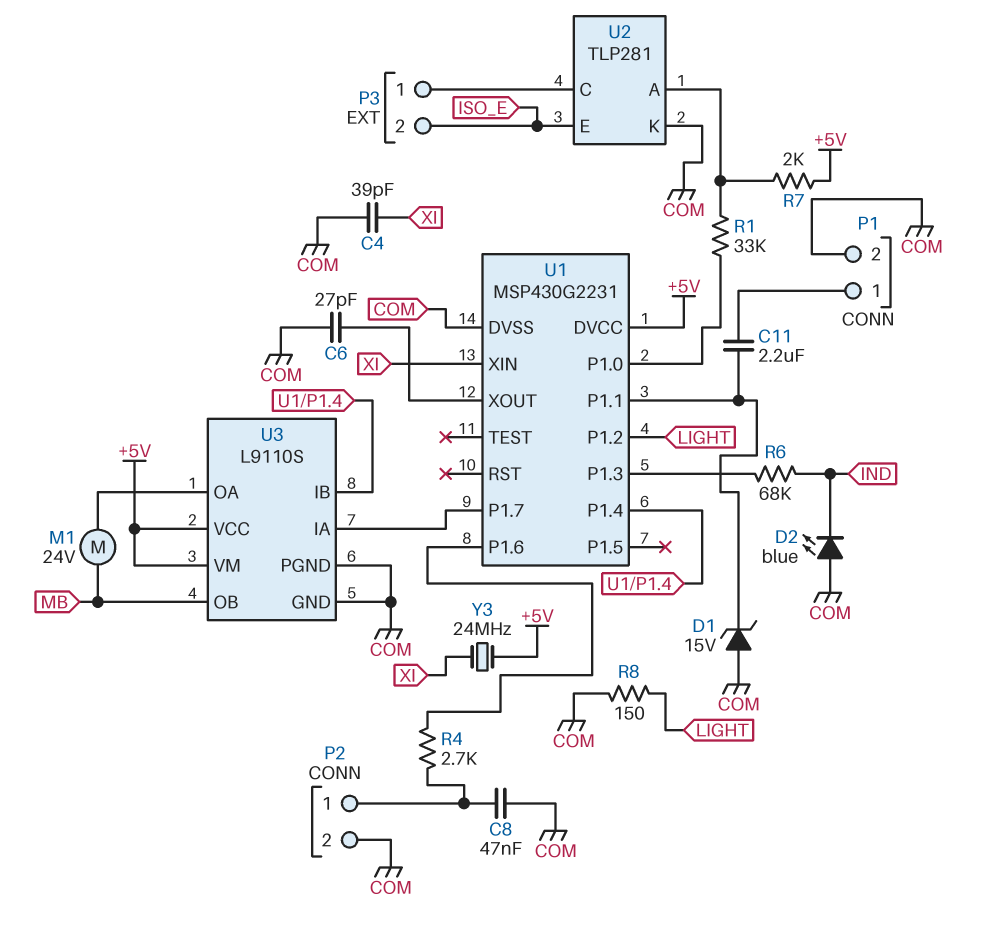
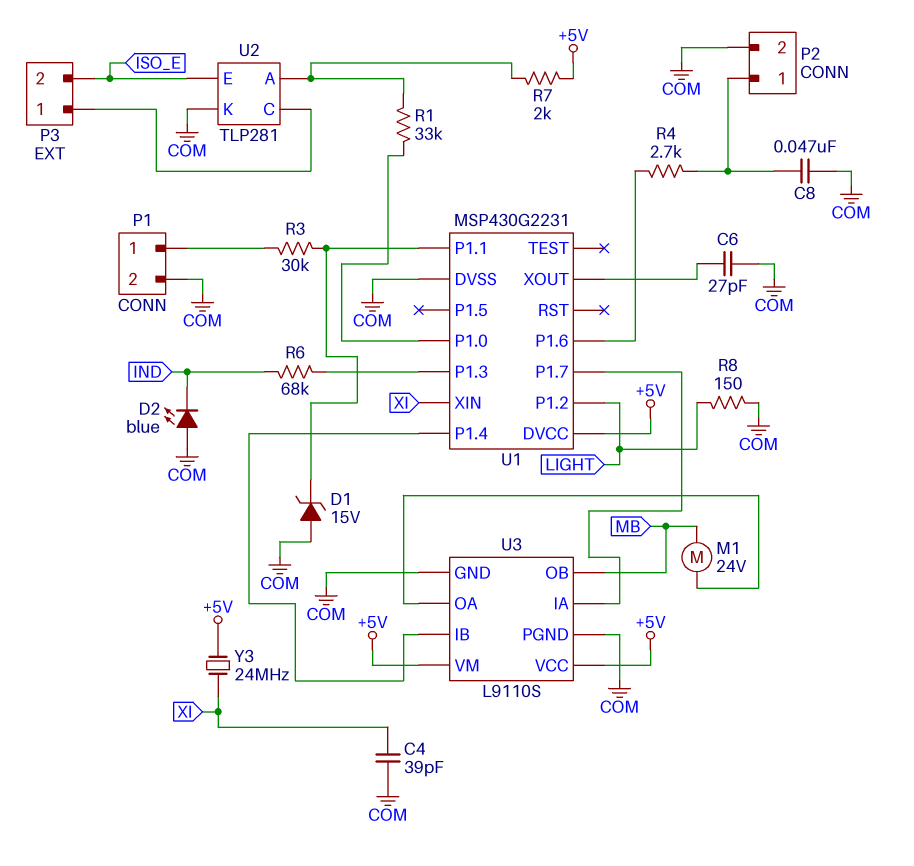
C11: 2.2uF (P1/1, U1/P1.1) -> none
R3: none -> 30k (P1/1, U1/P1.1)

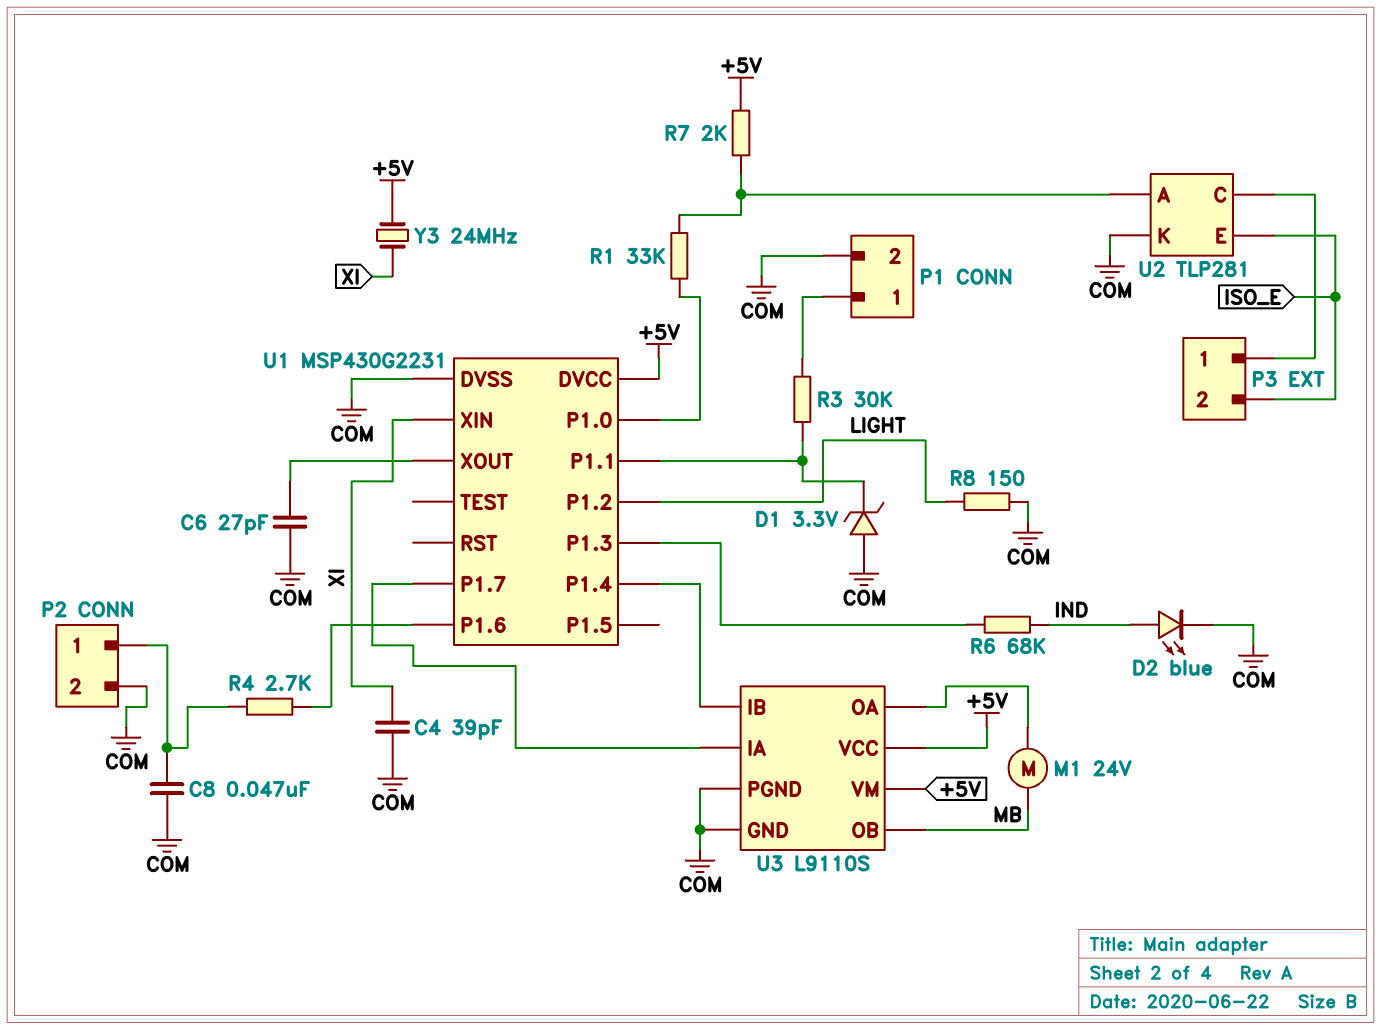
D1: zener 15V (A COM, K U1/P1.1) -> zener 3.3V (A COM, K U1/P1.1)
D2: LED blue (A COM, K IND) -> LED blue (A IND, K COM)

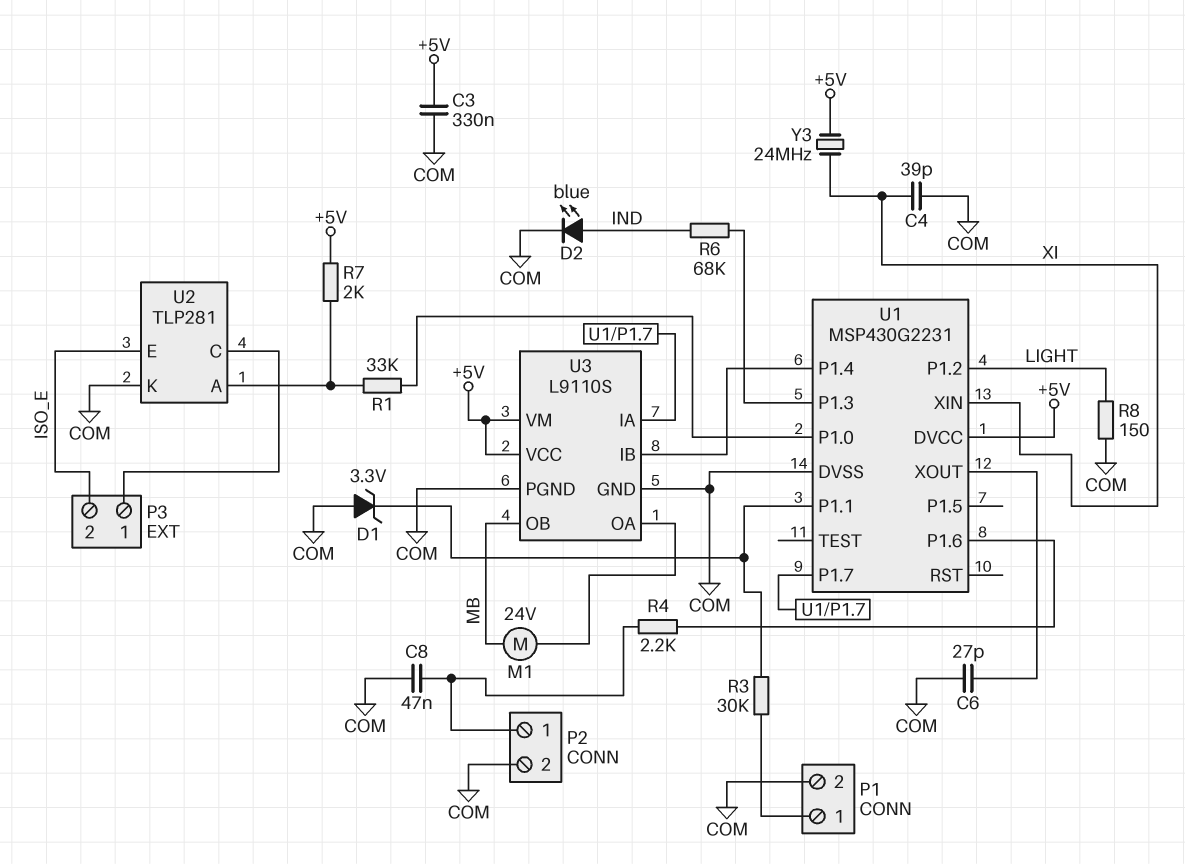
C3: none -> 330nF (+5V, COM)
R4: 2.7k (P2/1, U1/P1.6) -> 2.2k (P2/1, U1/P1.6)

